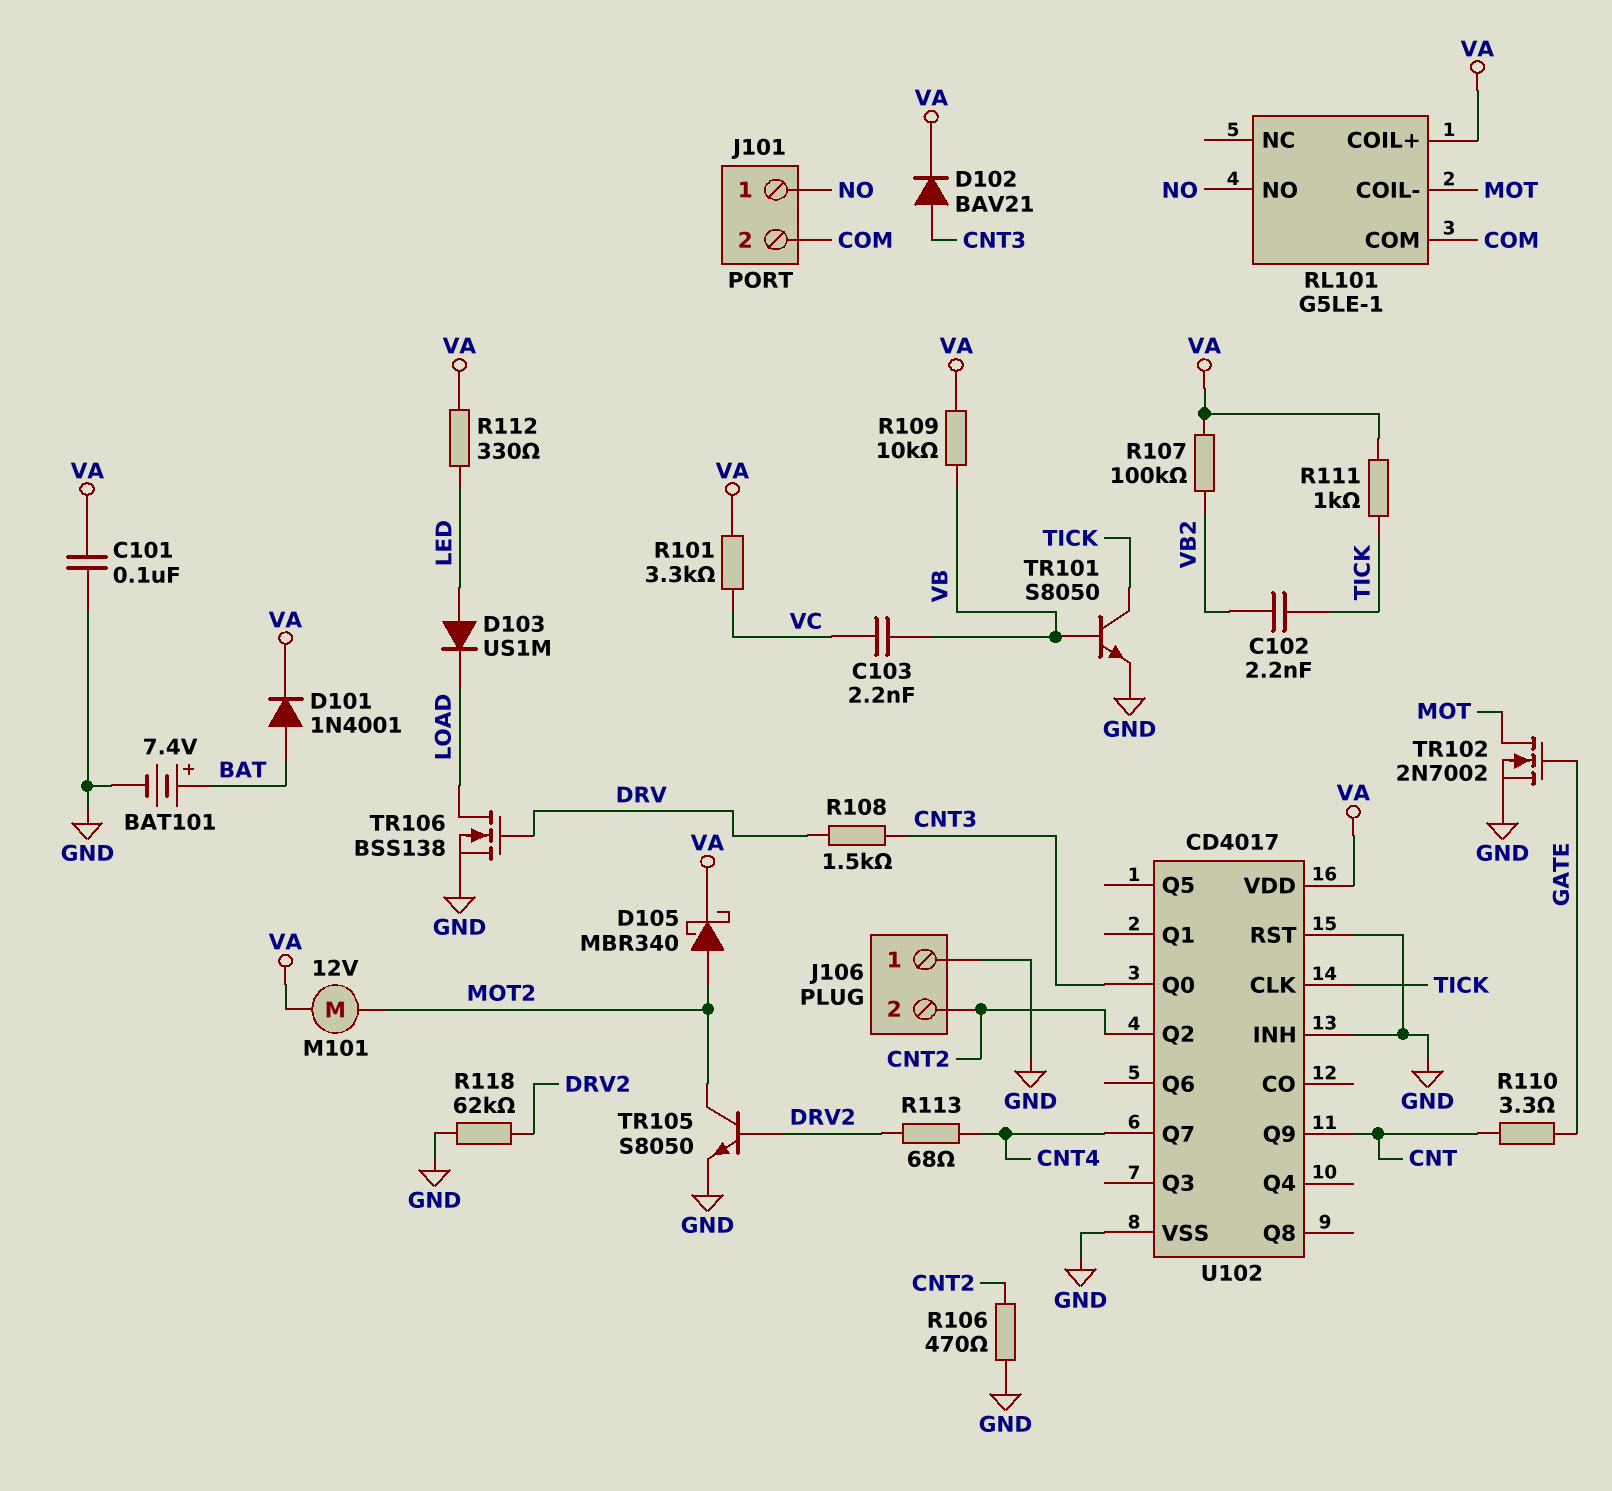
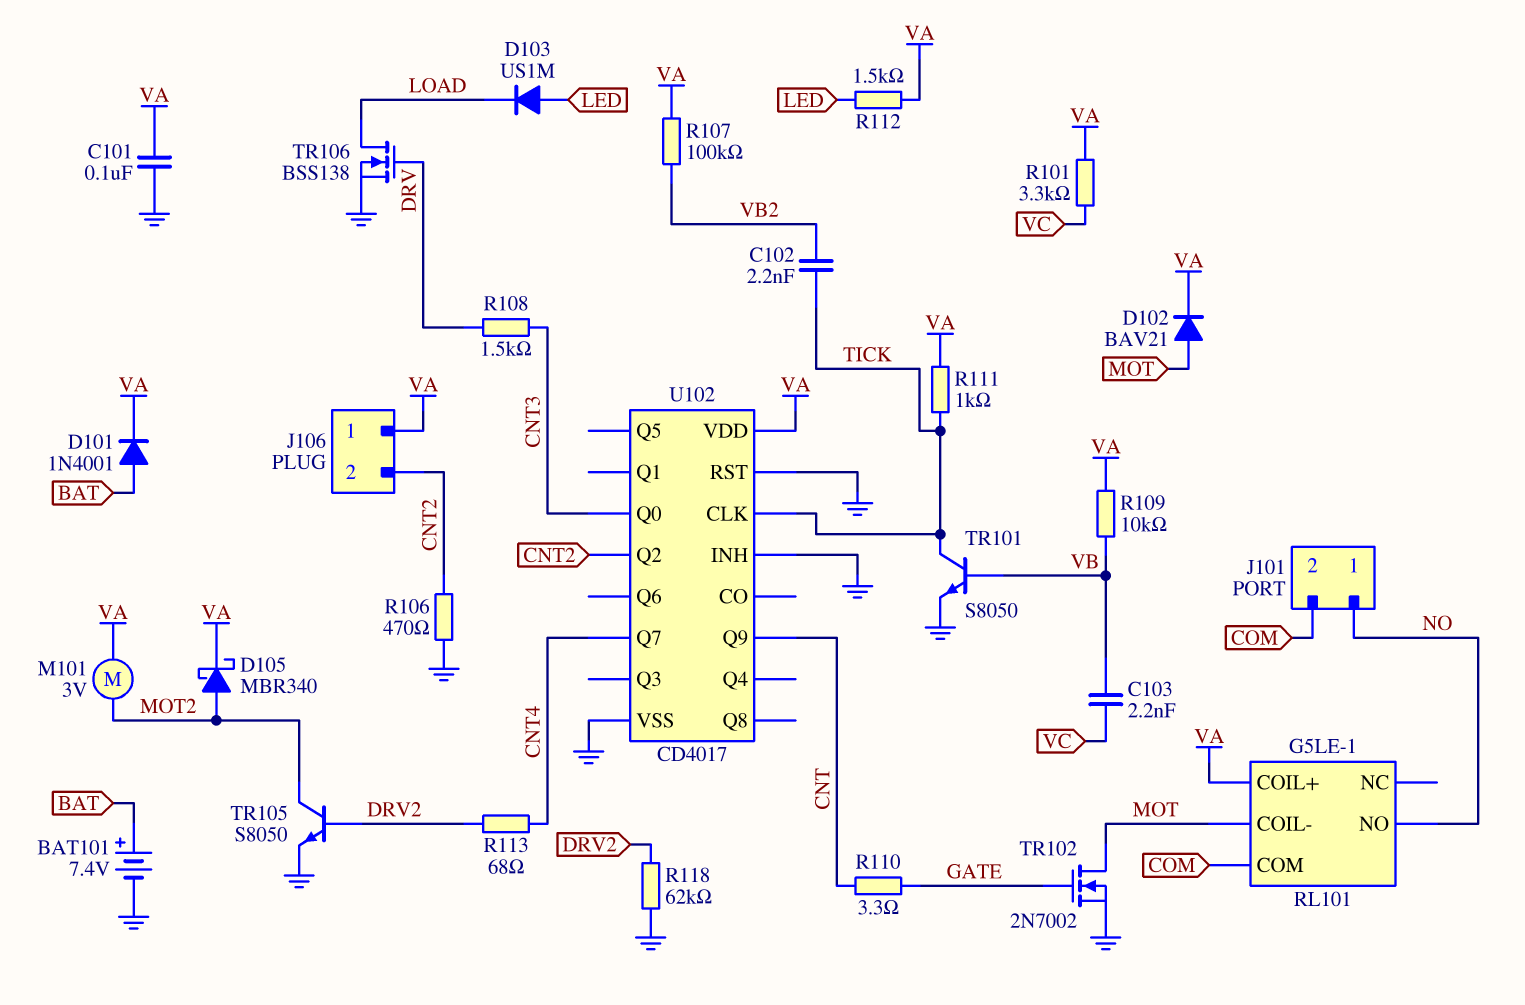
D102: diode BAV21 (A CNT3, K VA) -> diode BAV21 (A MOT, K VA)
J106 pin 1: GND -> VA
M101: motor 12V (MOT2, VA) -> motor 3V (MOT2, VA)
R112: 330 (LED, VA) -> 1.5k (LED, VA)

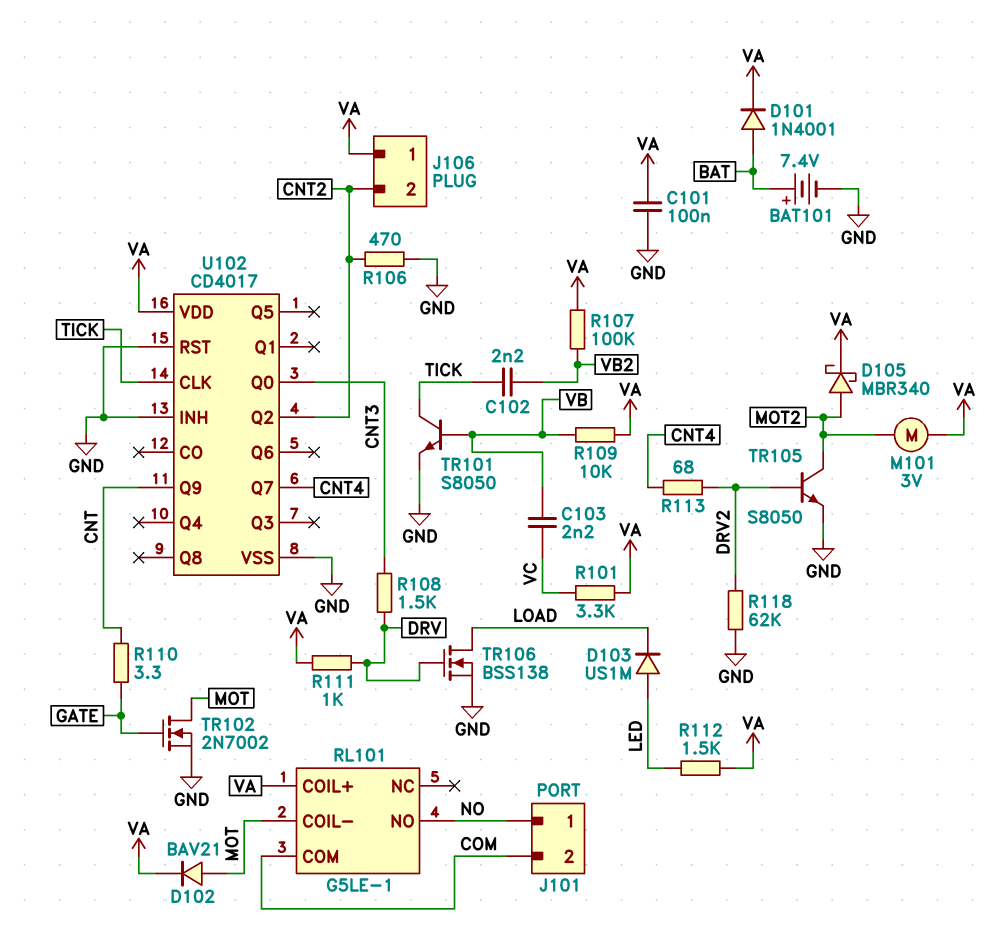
R111: 1k (TICK, VA) -> 1k (DRV, VA)

